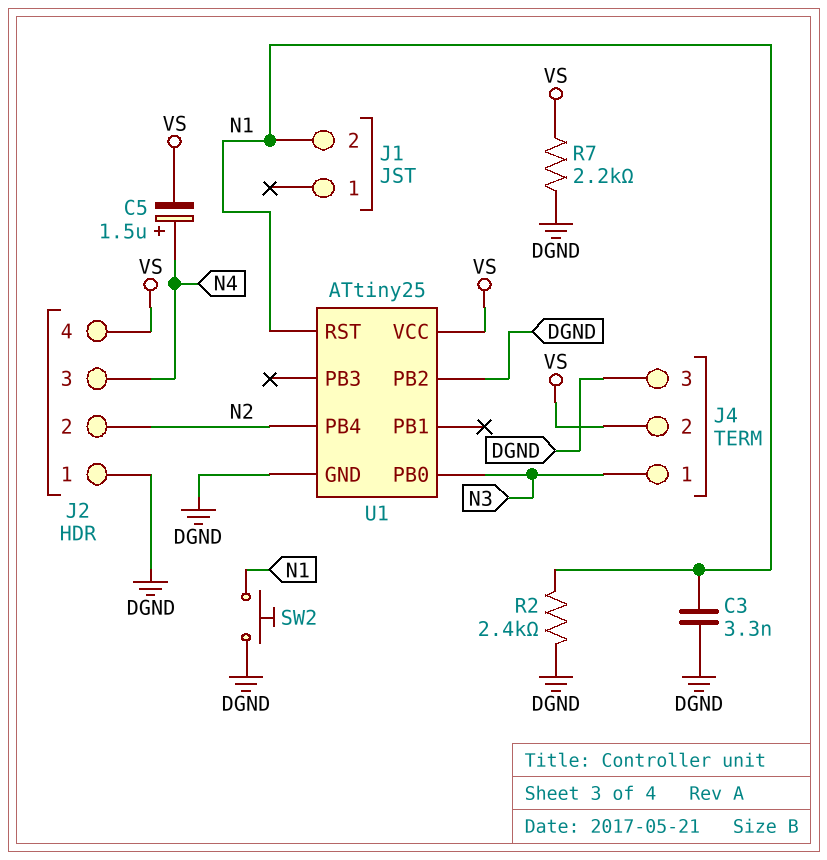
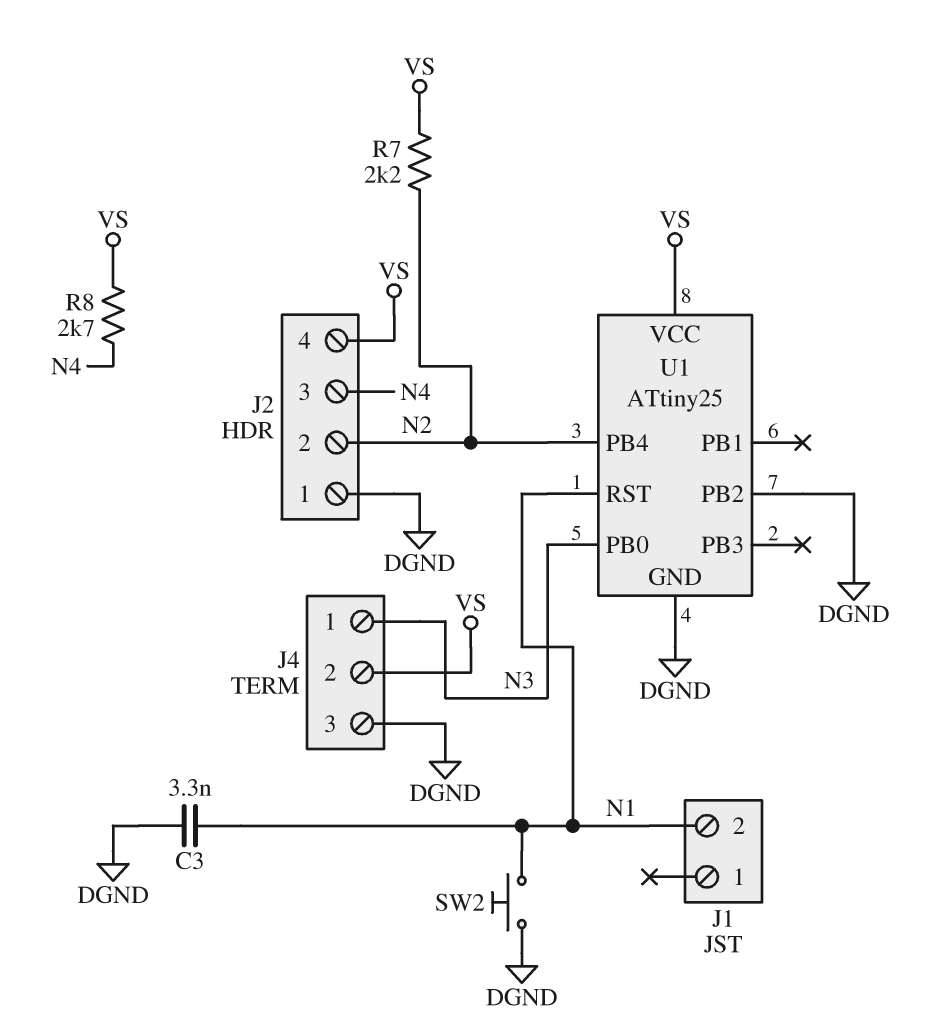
C5: 1.5uF (plus N4, minus VS) -> none
R2: 2.4k (DGND, N1) -> none
R7: 2.2k (DGND, VS) -> 2.2k (N2, VS)
R8: none -> 2.7k (N4, VS)

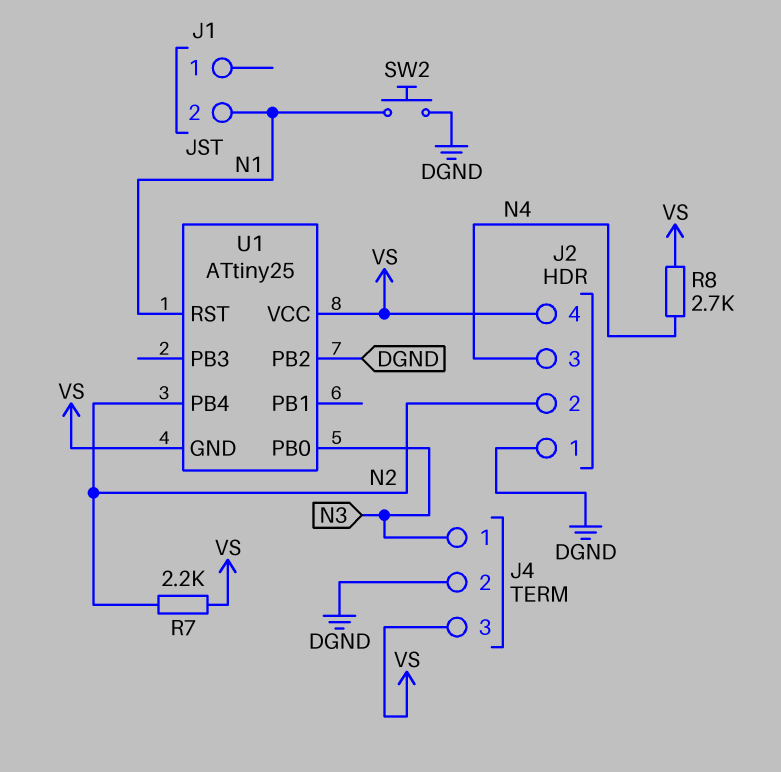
C3: 3.3nF (DGND, N1) -> none
J4 pin 2: VS -> DGND
J4 pin 3: DGND -> VS
U1 pin GND: DGND -> VS

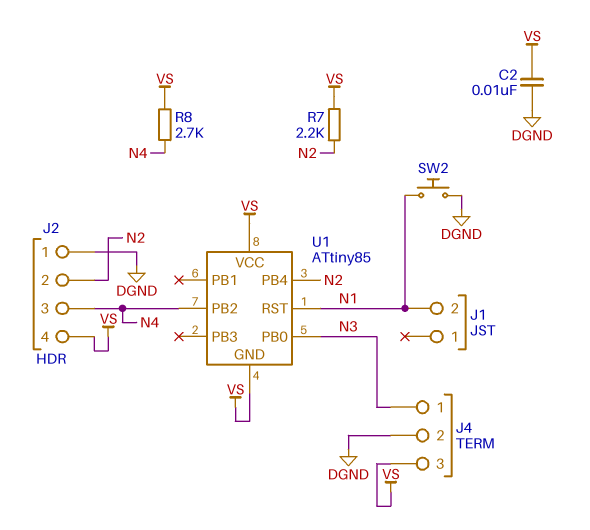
C2: none -> 10nF (DGND, VS)
U1: ATtiny25 -> ATtiny85
U1 pin PB2: DGND -> N4

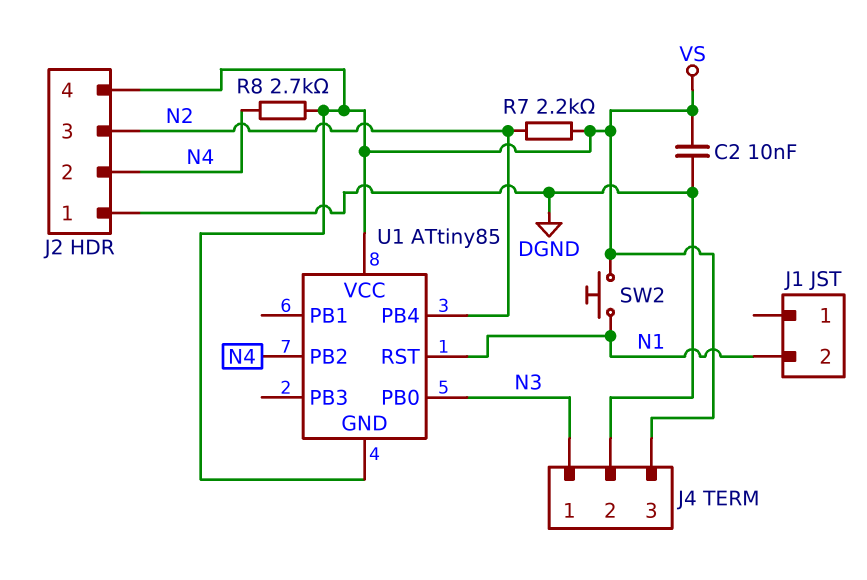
J2 pin 2: N2 -> N4
J2 pin 3: N4 -> N2
SW2: button (DGND, N1) -> button (N1, VS)

